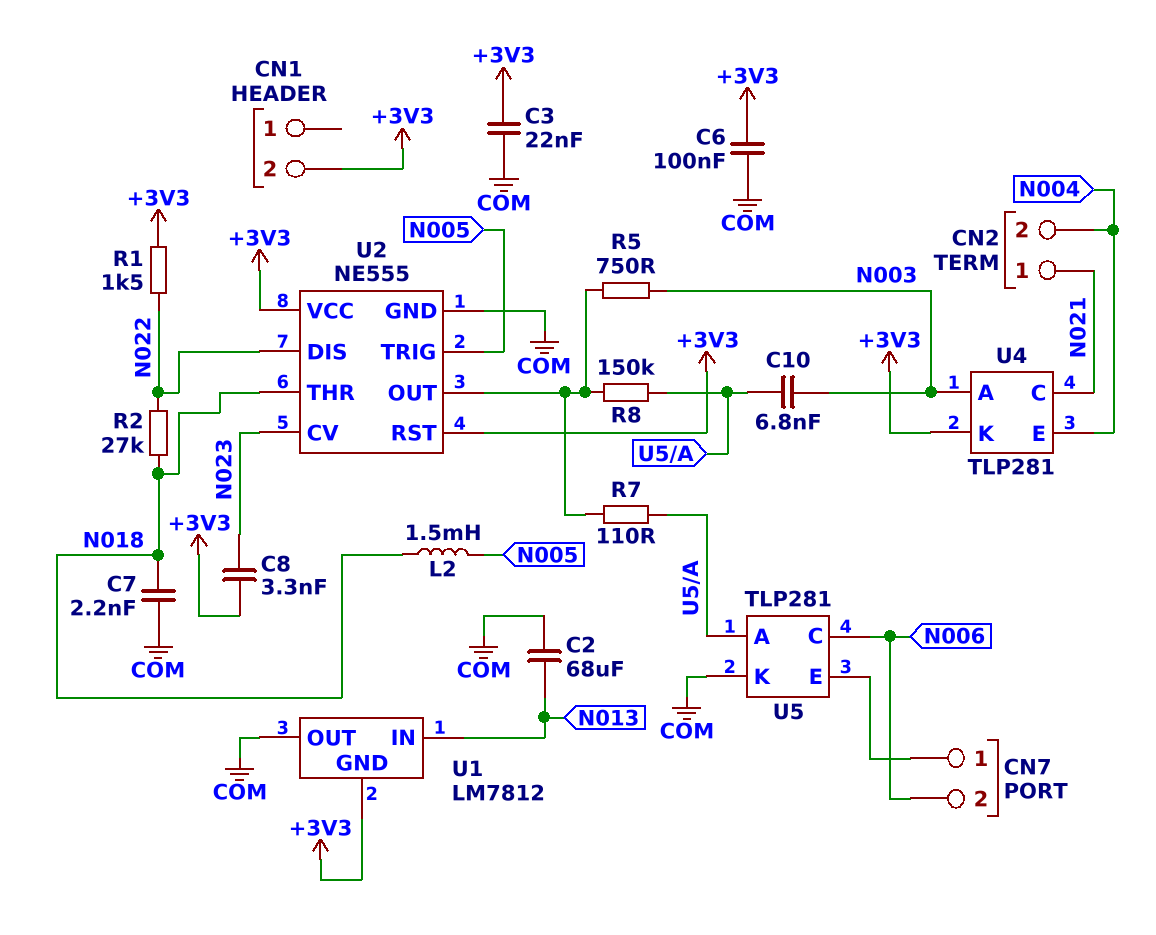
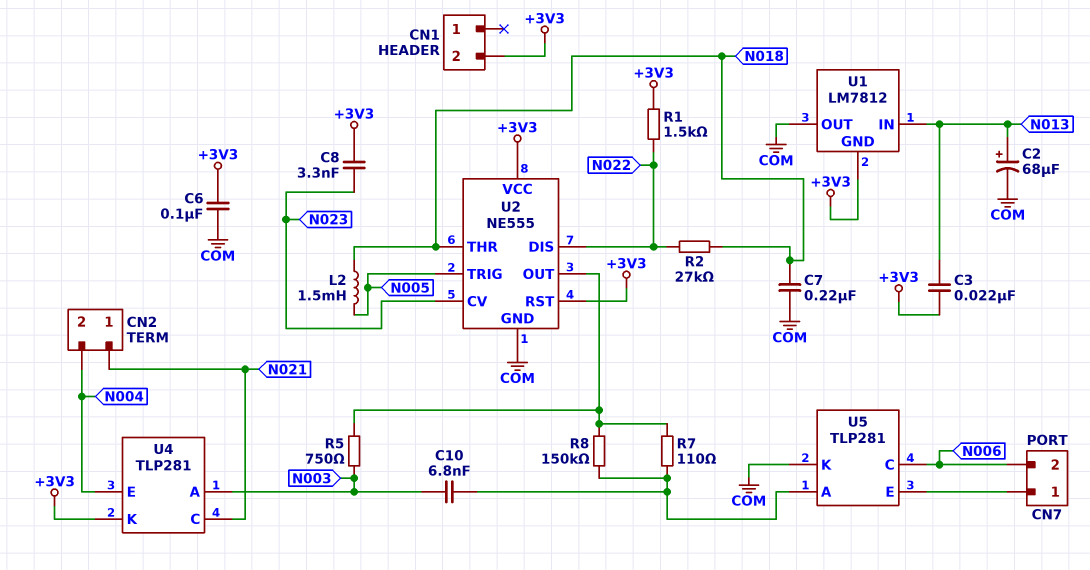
C2: 68uF (COM, N013) -> 68uF (plus N013, minus COM)
C3: 22nF (+3V3, COM) -> 22nF (+3V3, N013)
C7: 2.2nF (COM, N018) -> 220nF (COM, N018)

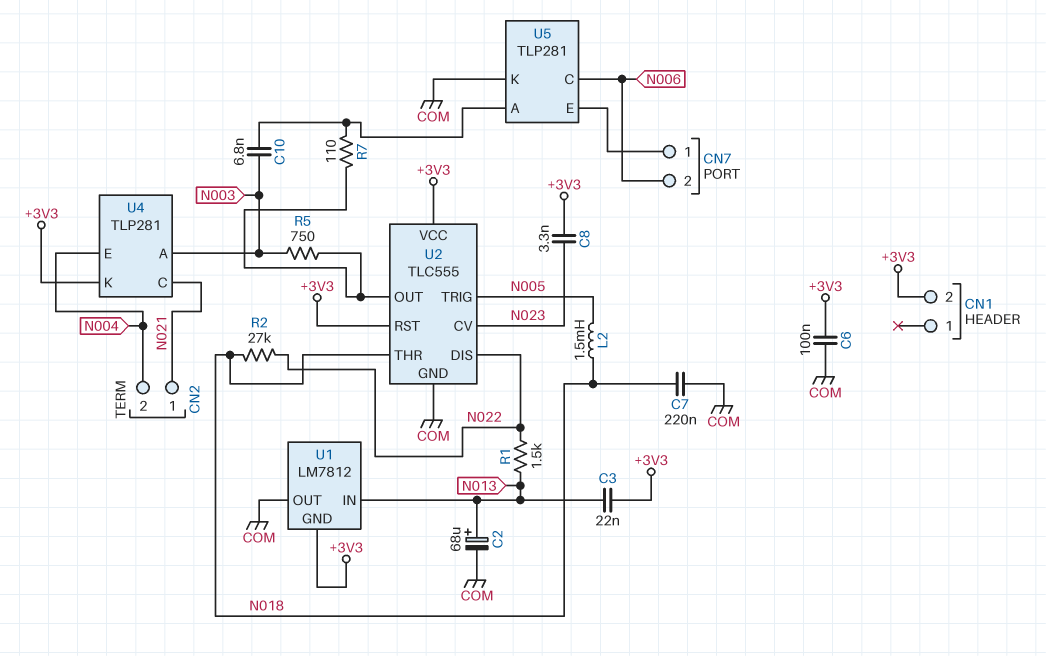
R1: 1.5k (+3V3, N022) -> 1.5k (N013, N022)
R8: 150k (U2/OUT, U5/A) -> none
U2: NE555 -> TLC555

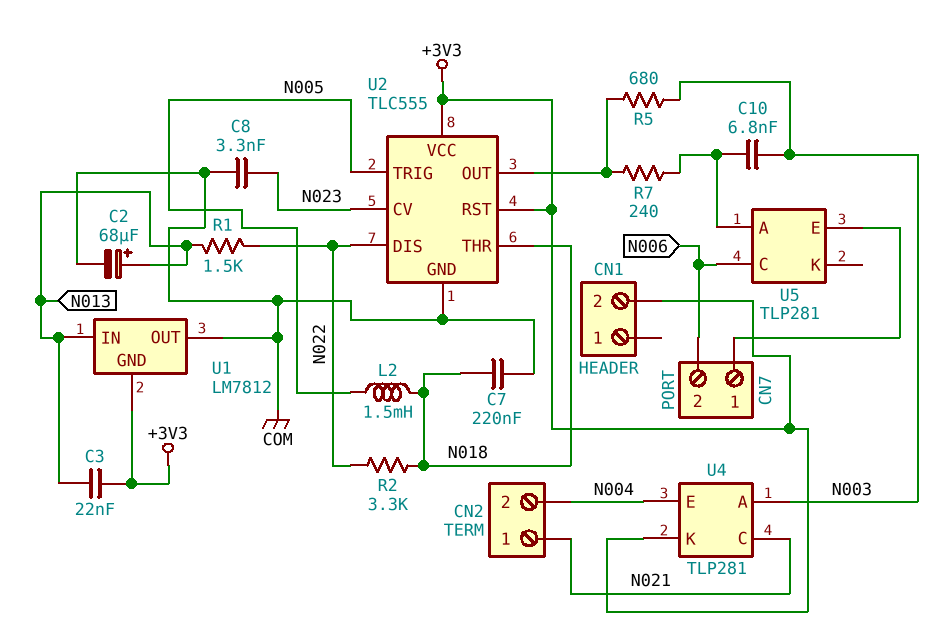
C6: 100nF (+3V3, COM) -> none
C8: 3.3nF (+3V3, N023) -> 3.3nF (COM, N023)
R2: 27k (N018, N022) -> 3.3k (N018, N022)
R5: 750 (N003, U2/OUT) -> 680 (N003, U2/OUT)
R7: 110 (U2/OUT, U5/A) -> 240 (U2/OUT, U5/A)
U5 pin K: COM -> none

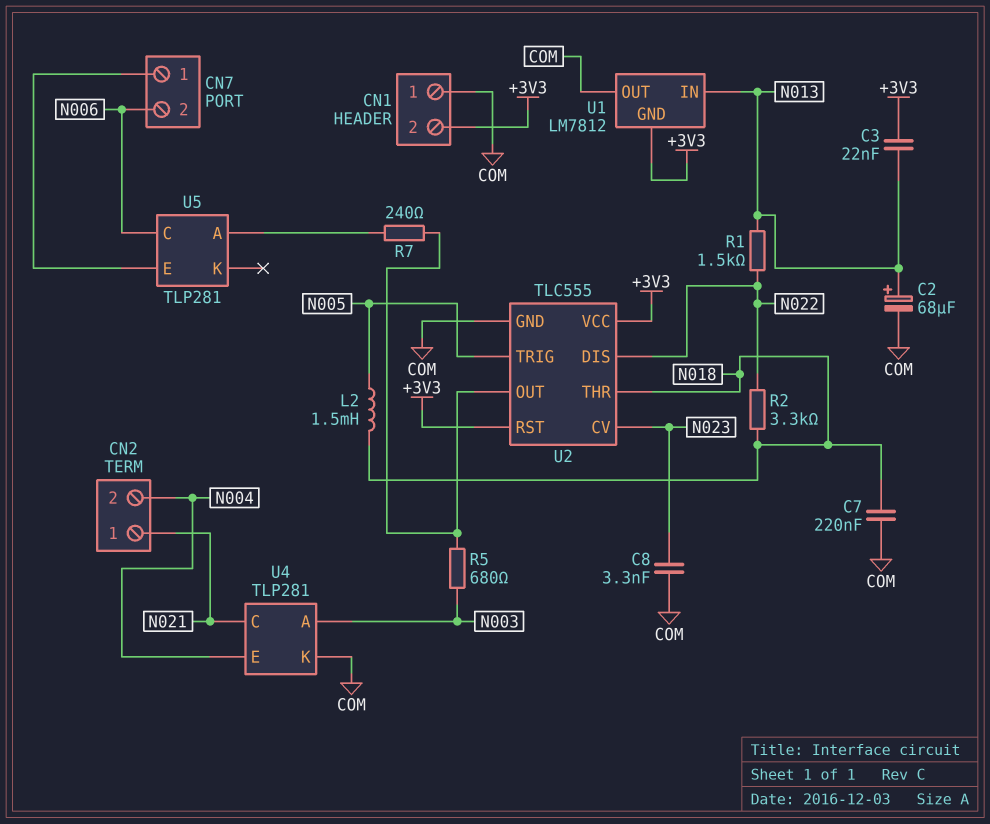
C10: 6.8nF (N003, U5/A) -> none
CN1 pin 1: none -> COM
U4 pin K: +3V3 -> COM

